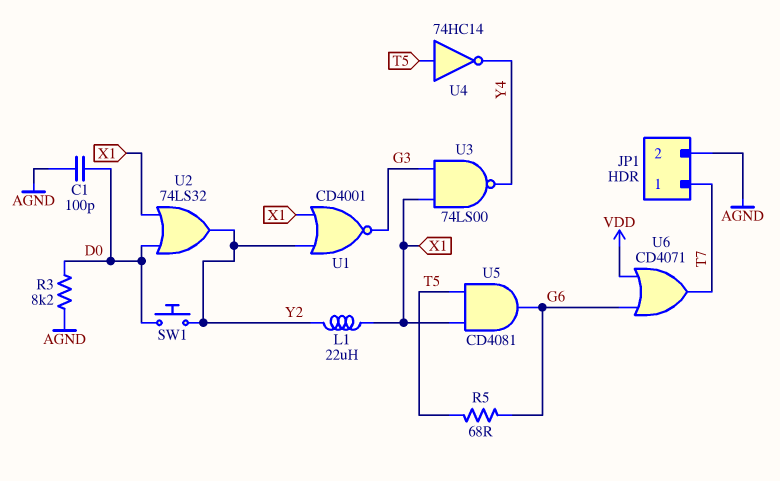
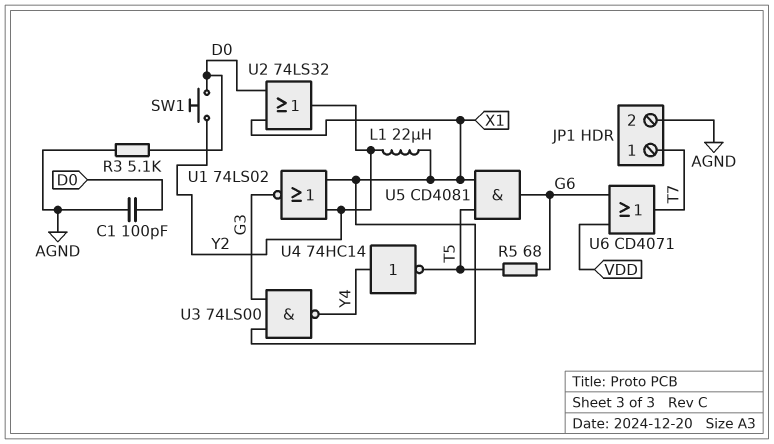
R3: 8.2k (AGND, D0) -> 5.1k (AGND, D0)
U1: NOR CD4001 (in X1, in Y2, out G3) -> NOR 74LS02 (in X1, in Y2, out G3)
U4: NOT 74HC14 (in T5, out Y4) -> NOT 74HC14 (in Y4, out T5)

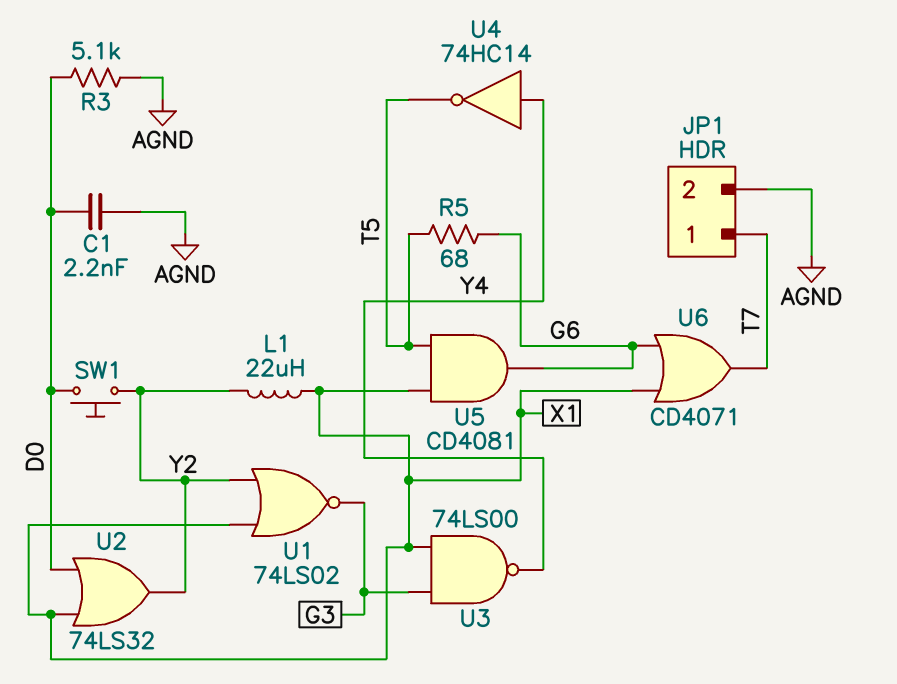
C1: 100pF (AGND, D0) -> 2.2nF (AGND, D0)
U6: OR CD4071 (in G6, in VDD, out T7) -> OR CD4071 (in G6, in X1, out T7)

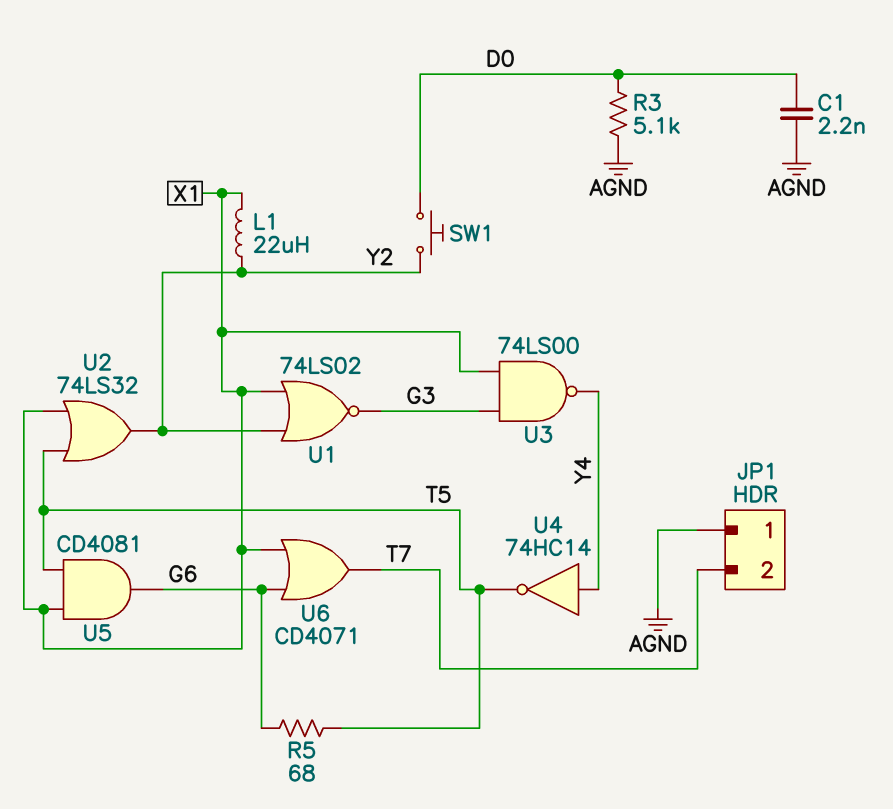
JP1 pin 1: T7 -> AGND
JP1 pin 2: AGND -> T7
U2: OR 74LS32 (in D0, in X1, out Y2) -> OR 74LS32 (in T5, in X1, out Y2)

